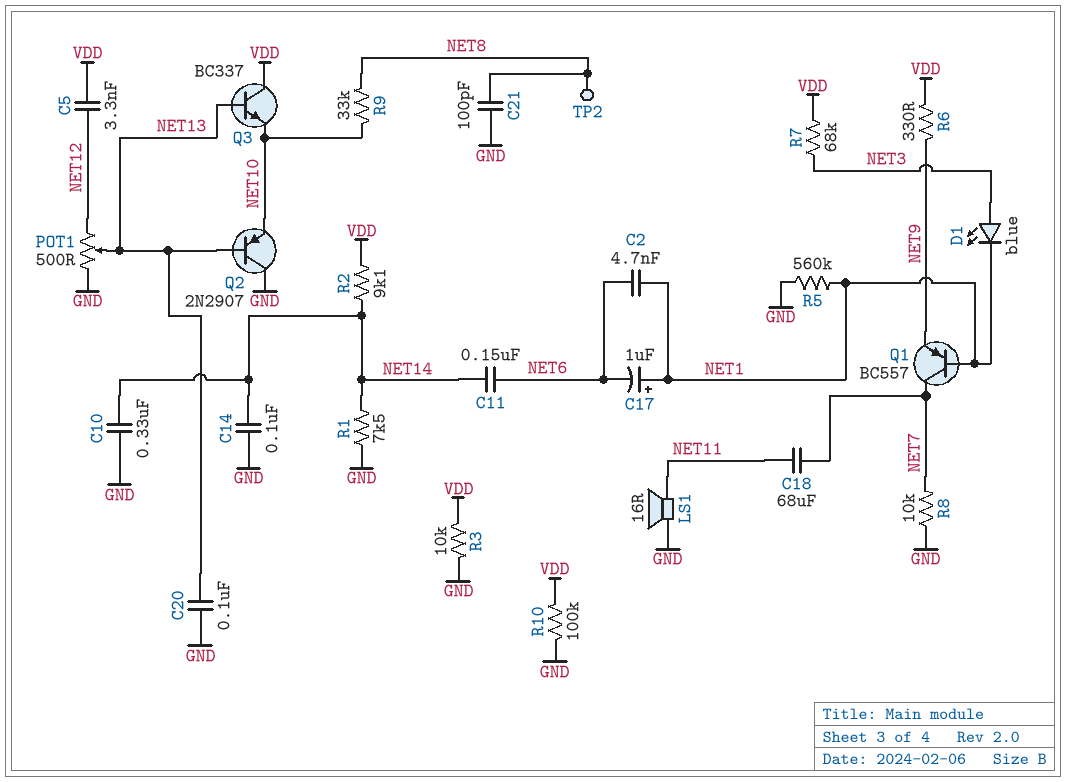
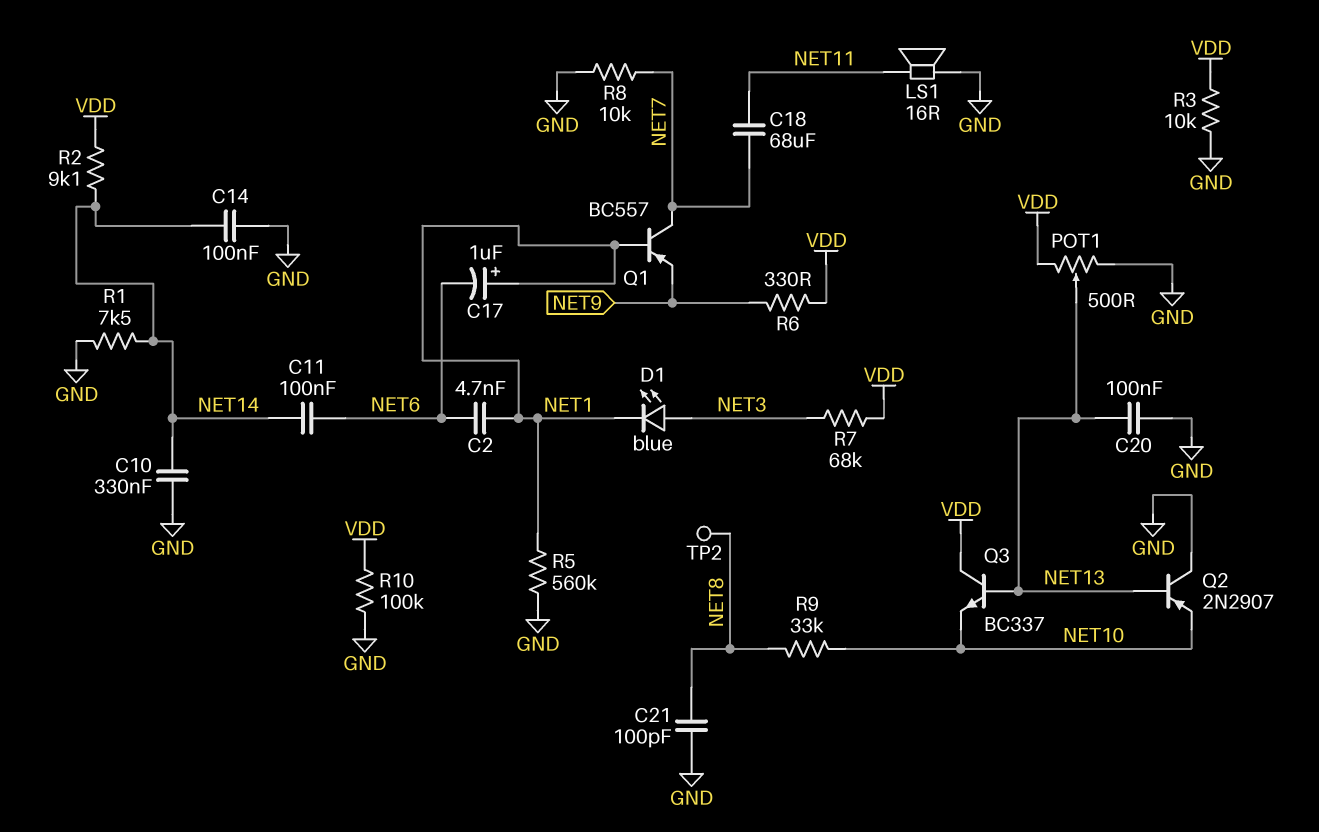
C5: 3.3nF (NET12, VDD) -> none
C11: 150nF (NET6, NET14) -> 100nF (NET6, NET14)
POT1: 500 (GND, NET12, wiper NET13) -> 500 (GND, VDD, wiper NET13)

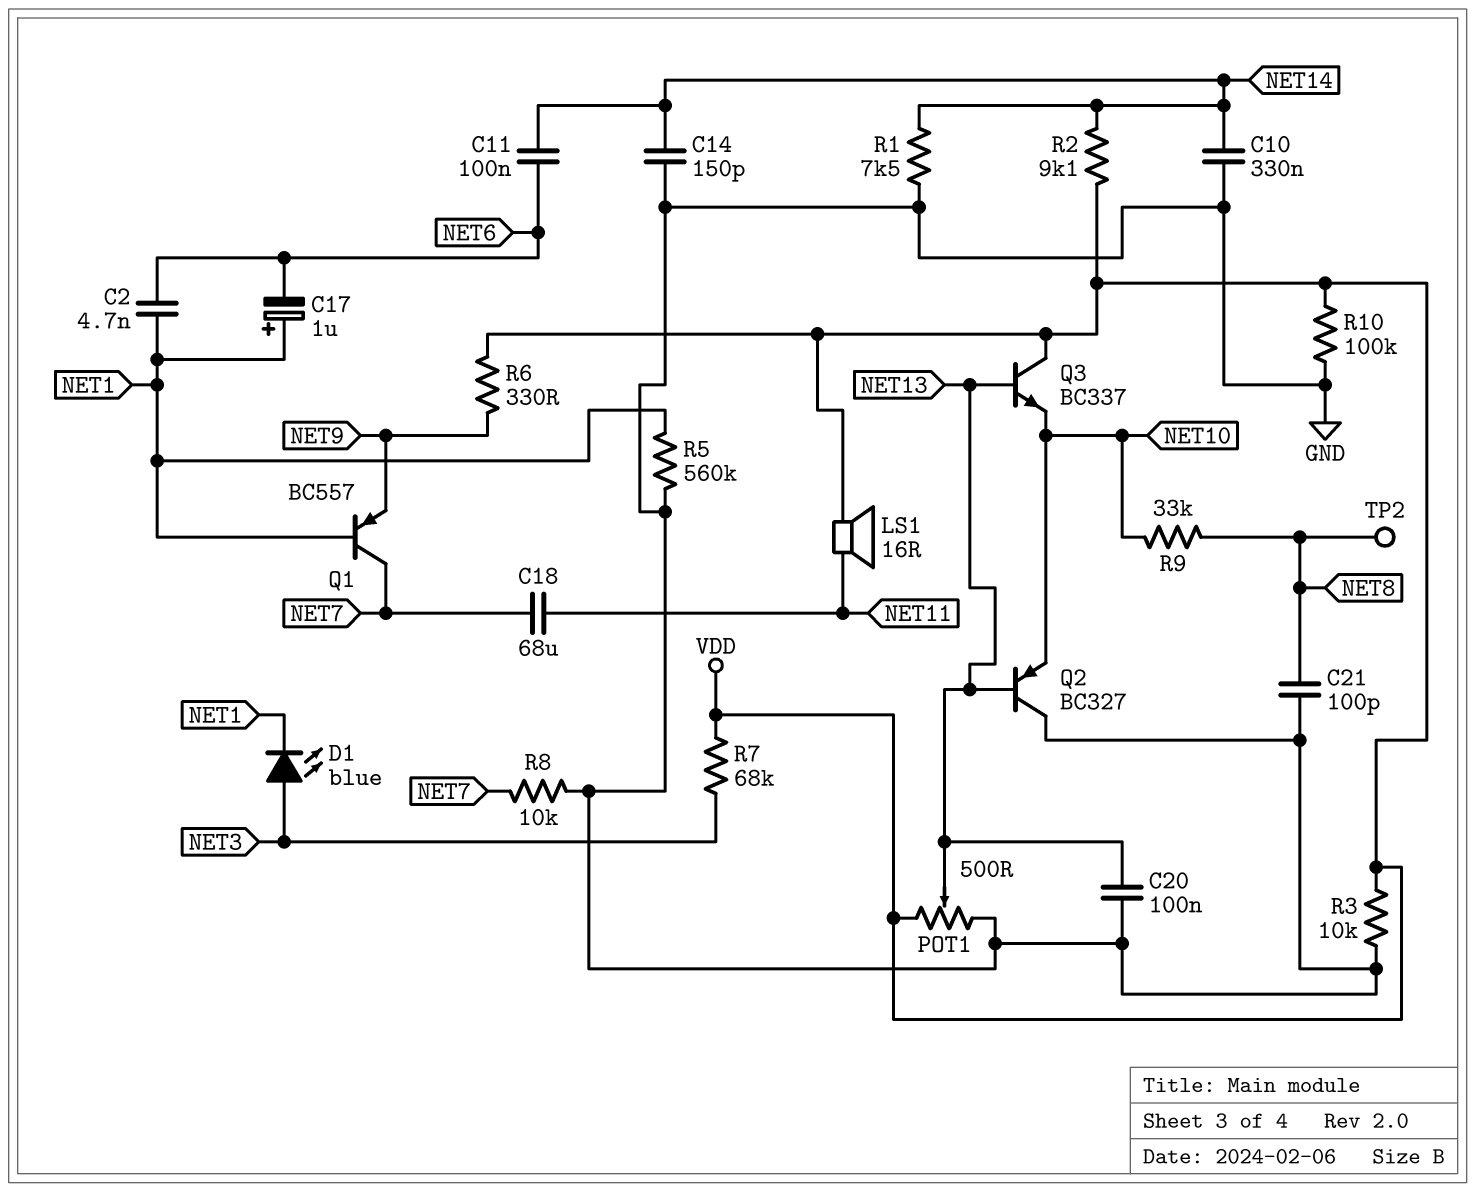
C14: 100nF (GND, NET14) -> 150pF (GND, NET14)
LS1: speaker 16R (GND, NET11) -> speaker 16R (NET11, VDD)
Q2: PNP 2N2907 (B NET13, C GND, E NET10) -> PNP BC327 (B NET13, C GND, E NET10)

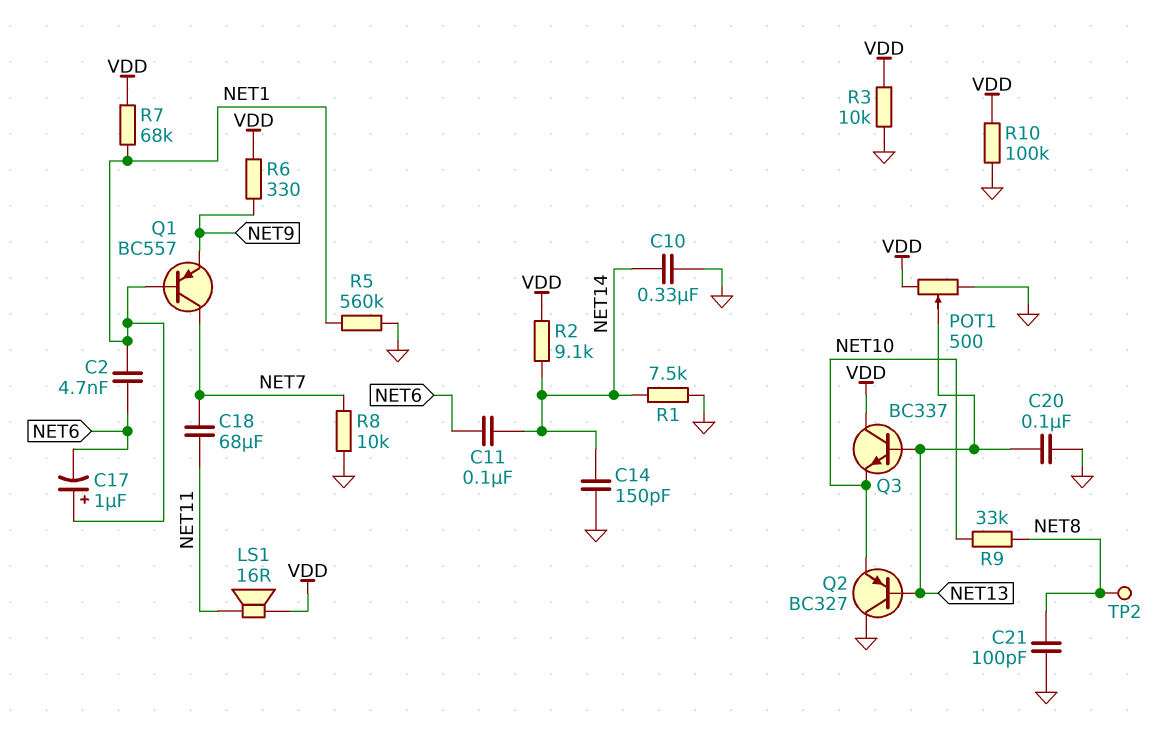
D1: LED blue (A NET3, K NET1) -> none
R7: 68k (NET3, VDD) -> 68k (NET1, VDD)

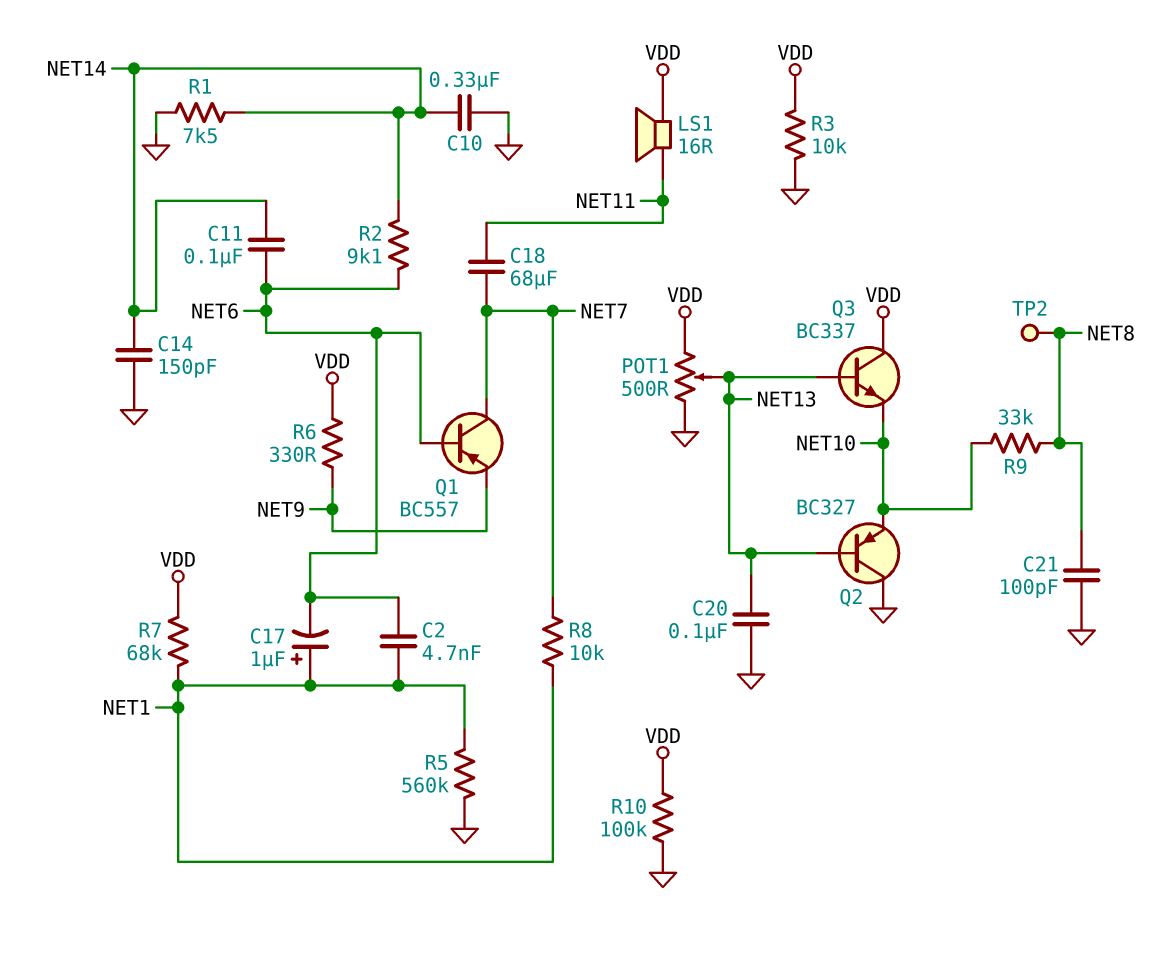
Q1: PNP BC557 (B NET1, C NET7, E NET9) -> PNP BC557 (B NET6, C NET7, E NET9)
R2: 9.1k (NET14, VDD) -> 9.1k (NET6, NET14)
R8: 10k (GND, NET7) -> 10k (NET1, NET7)

